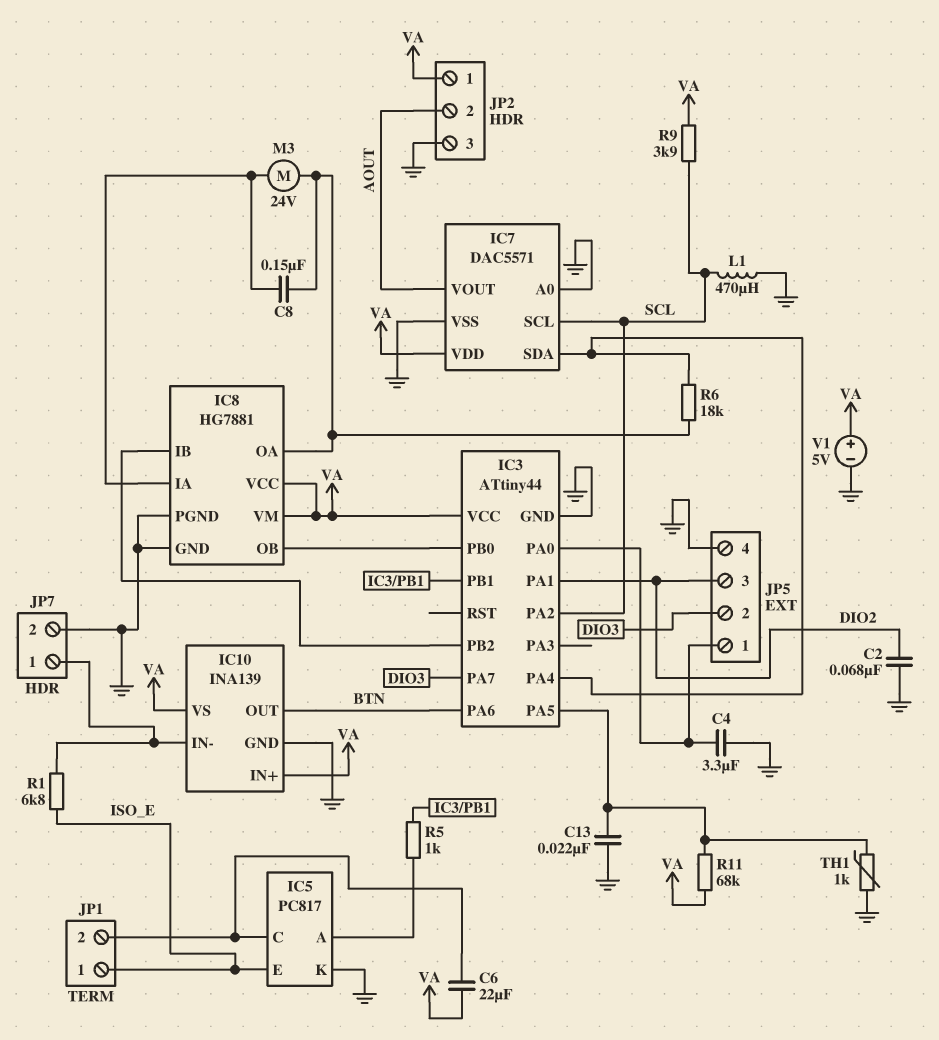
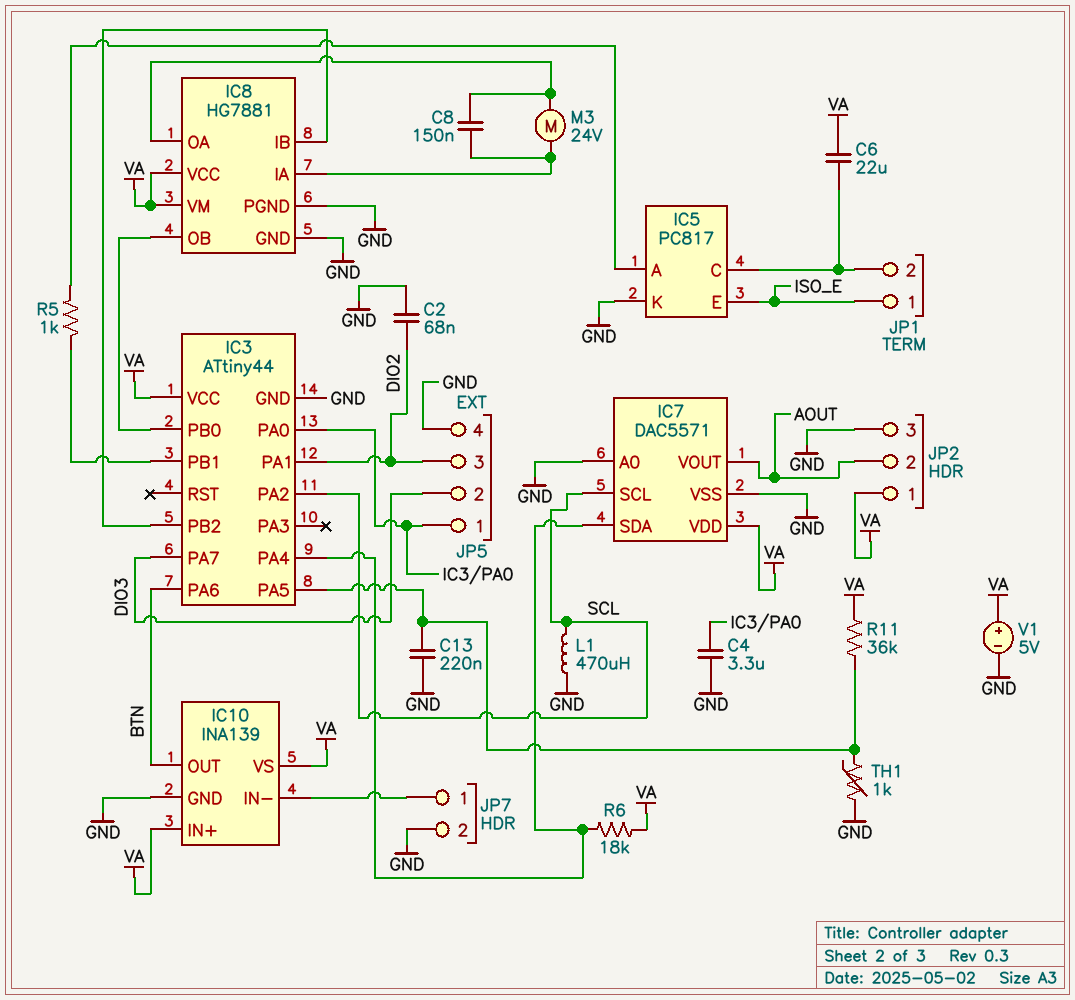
C13: 22nF (GND, IC3/PA5) -> 220nF (GND, IC3/PA5)
R1: 6.8k (IC10/IN-, ISO_E) -> none
R6: 18k (IC3/PA4, IC8/OA) -> 18k (IC3/PA4, VA)
R9: 3.9k (SCL, VA) -> none
R11: 68k (IC3/PA5, VA) -> 36k (IC3/PA5, VA)

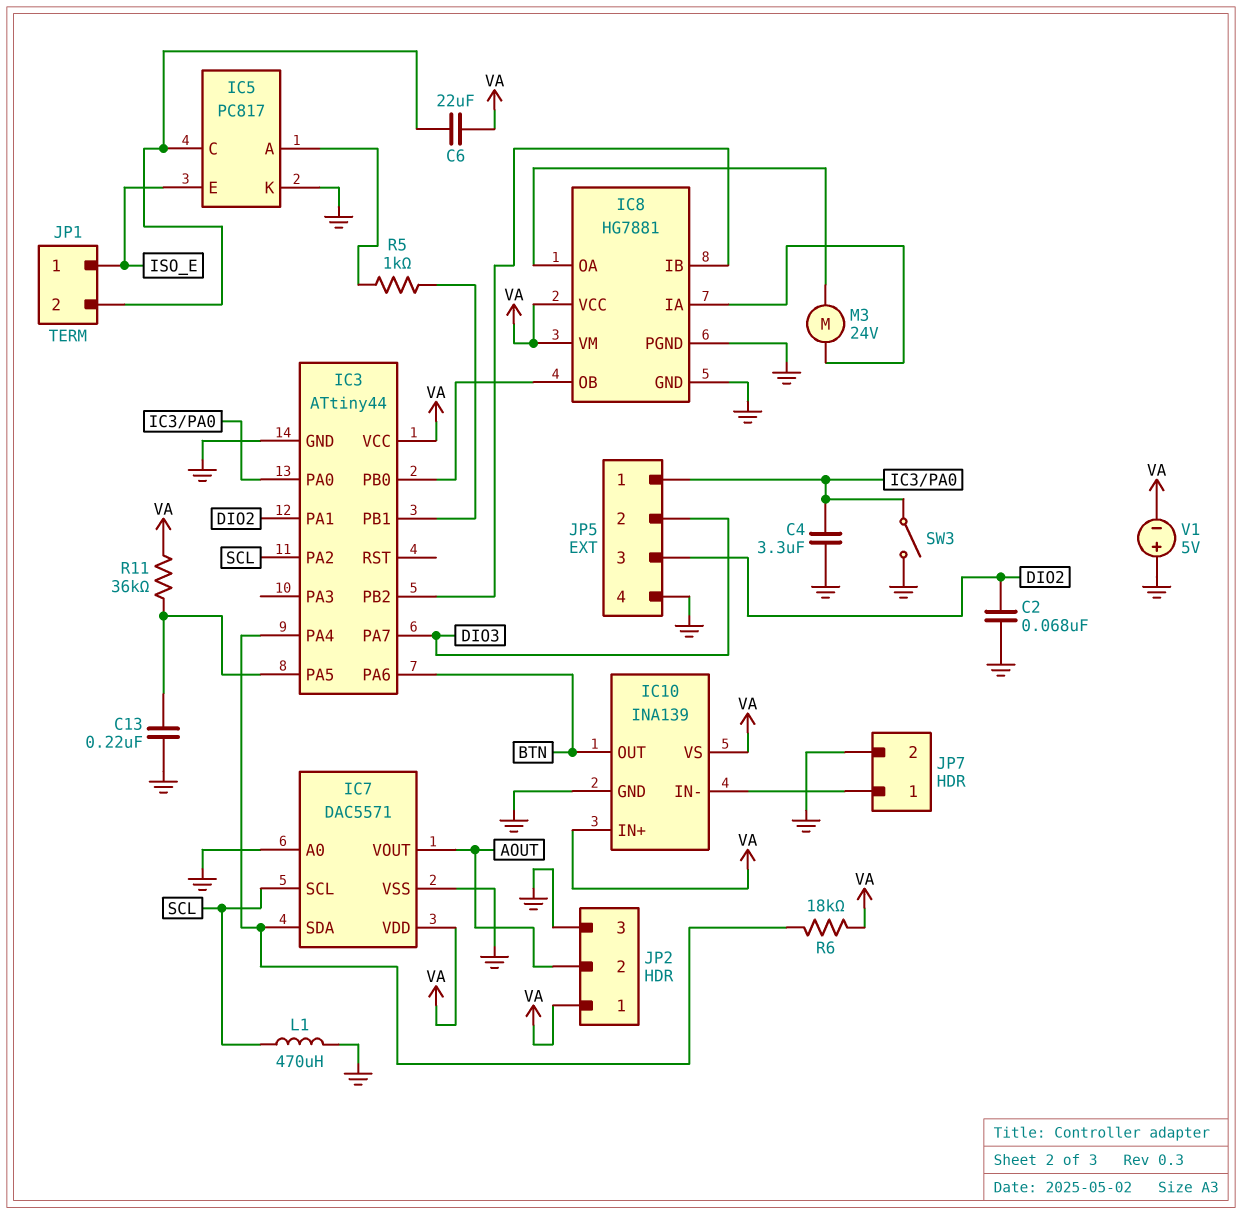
C8: 150nF (IC8/IA, IC8/OA) -> none
SW3: none -> switch (GND, IC3/PA0)
TH1: 1k (GND, IC3/PA5) -> none
V1: 5V (plus VA, minus GND) -> 5V (plus GND, minus VA)

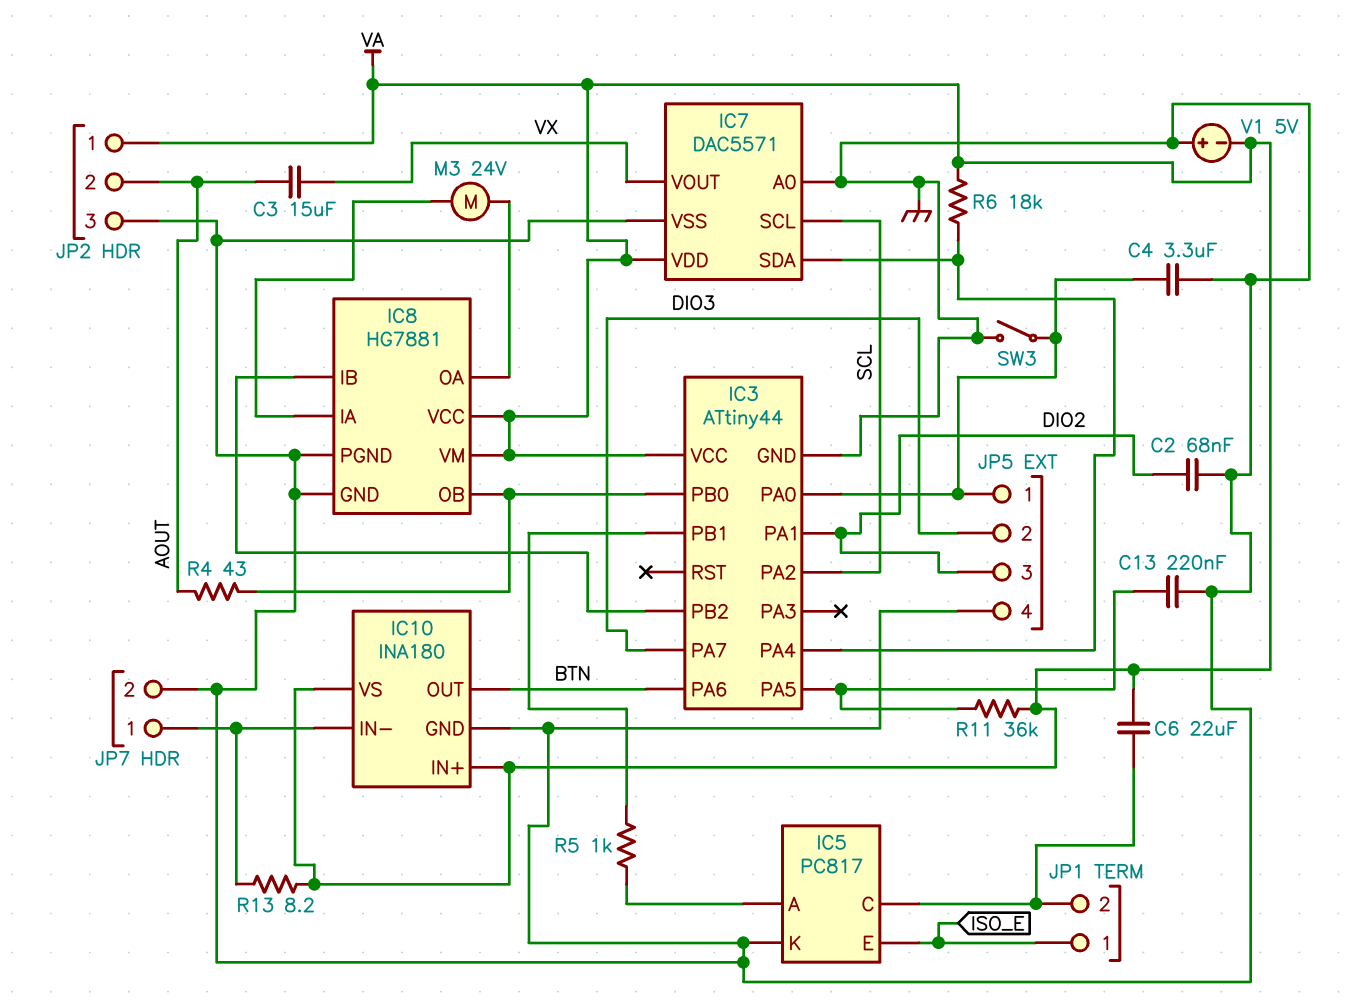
C3: none -> 15uF (AOUT, VX)
IC7 pin VOUT: AOUT -> VX
IC10: INA139 -> INA180
L1: 470uH (GND, SCL) -> none
R4: none -> 43 (AOUT, IC3/PB0)
R13: none -> 8.2 (IC10/IN-, VA)

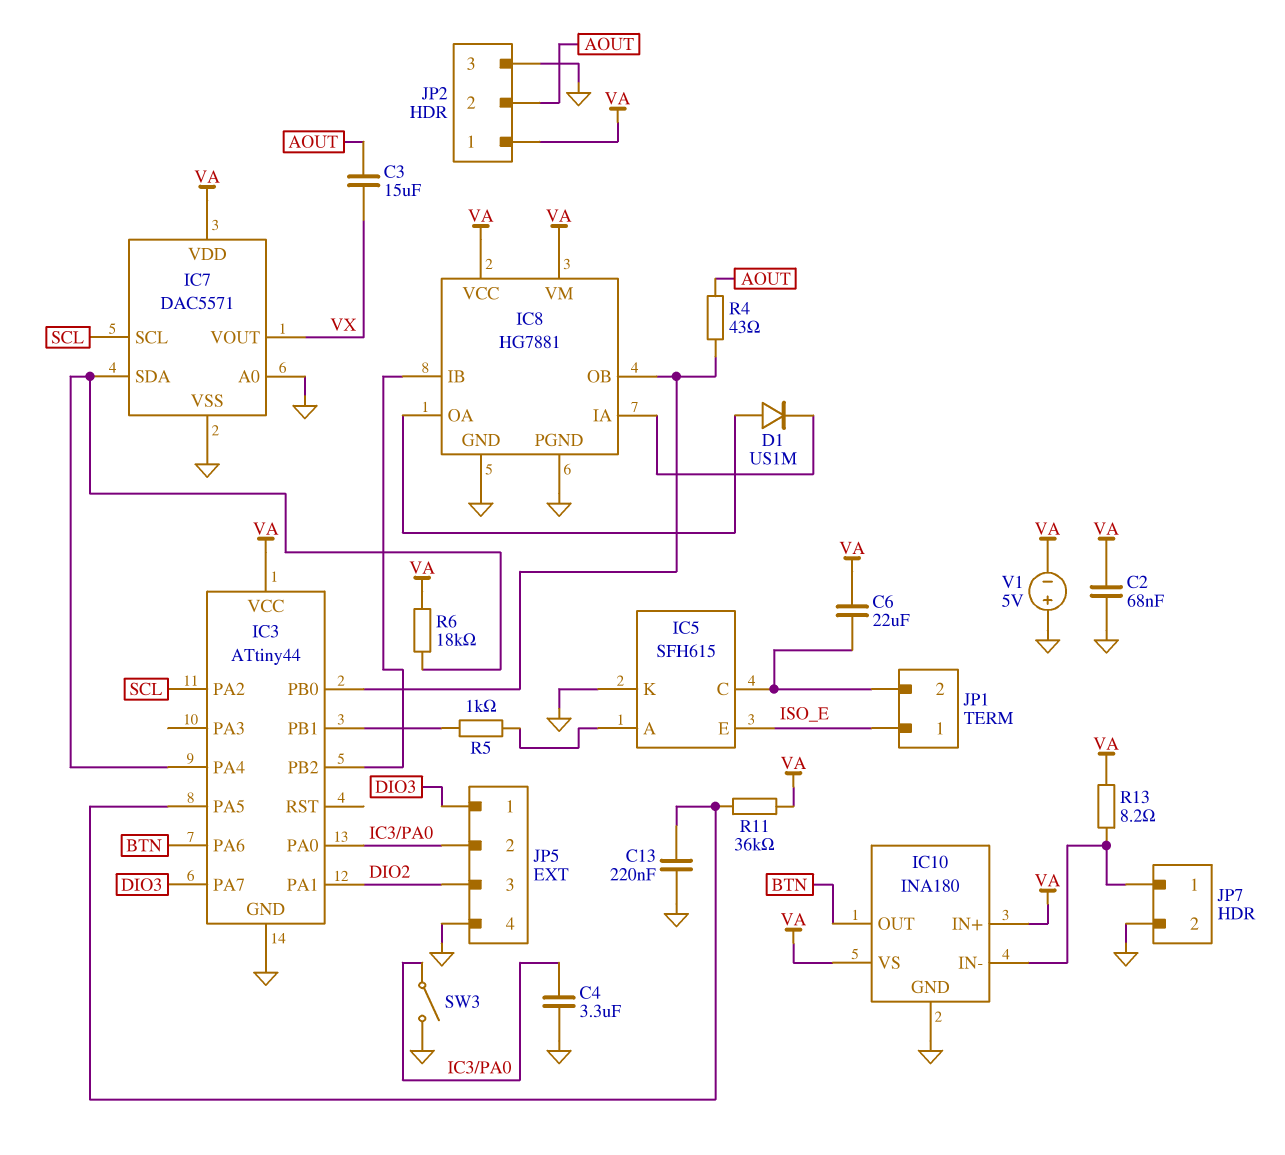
C2: 68nF (DIO2, GND) -> 68nF (GND, VA)
D1: none -> diode US1M (A IC8/OA, K IC8/IA)
IC5: PC817 -> SFH615
JP5 pin 1: IC3/PA0 -> DIO3
JP5 pin 2: DIO3 -> IC3/PA0
M3: motor 24V (IC8/IA, IC8/OA) -> none

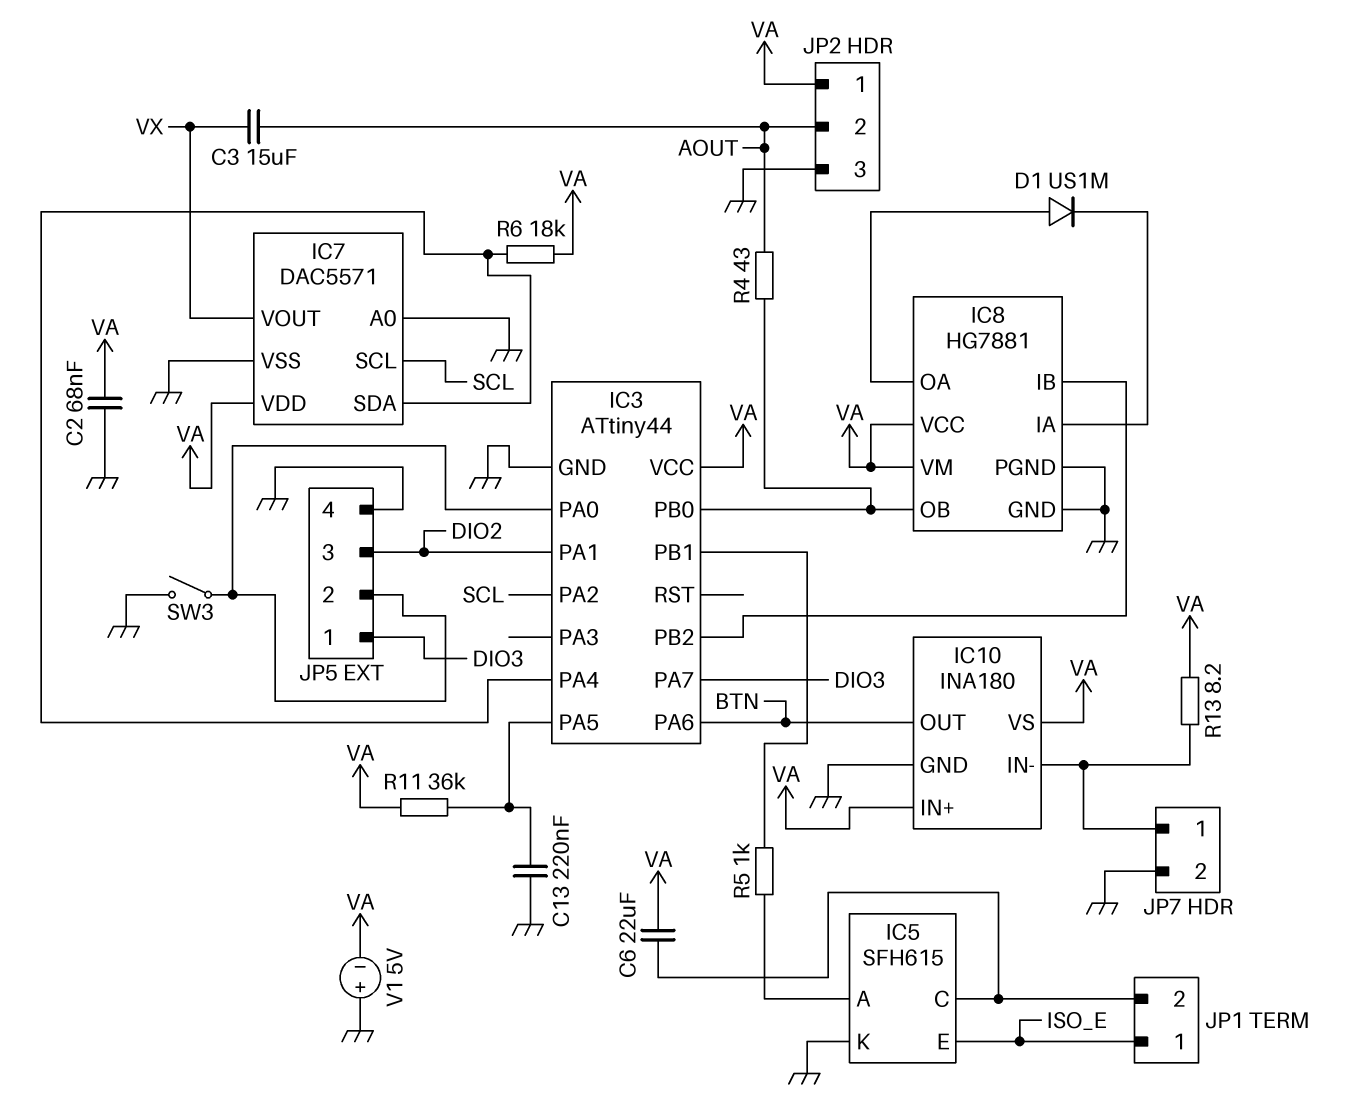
C4: 3.3uF (GND, IC3/PA0) -> none

